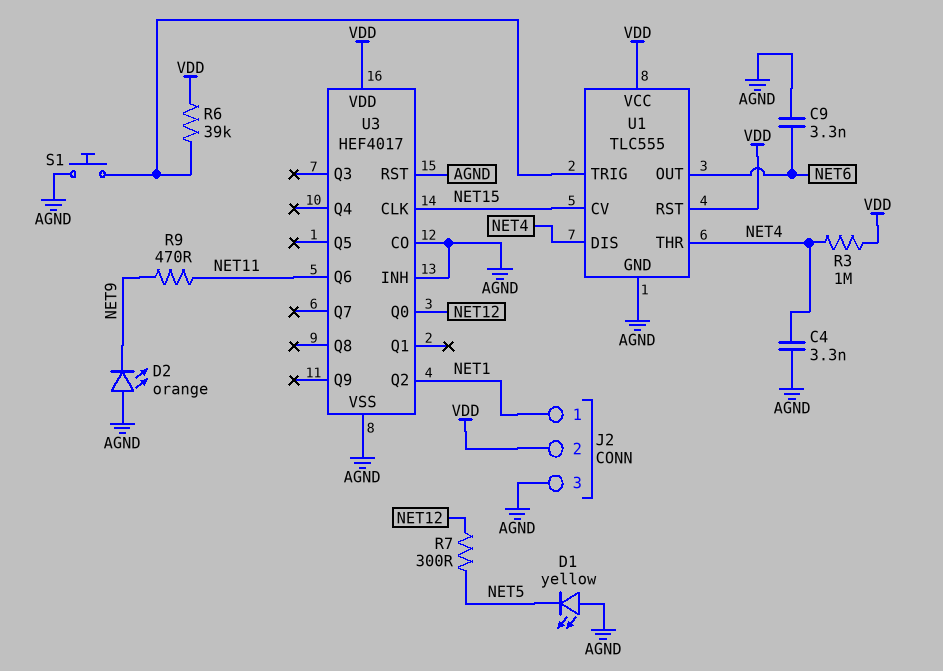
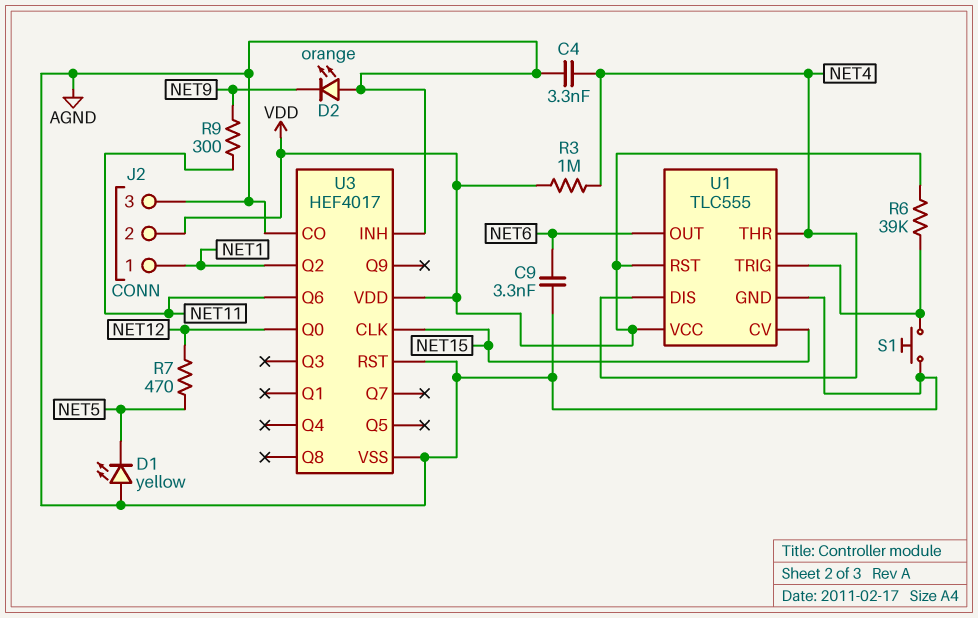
R7: 300 (NET5, NET12) -> 470 (NET5, NET12)
R9: 470 (NET9, NET11) -> 300 (NET9, NET11)

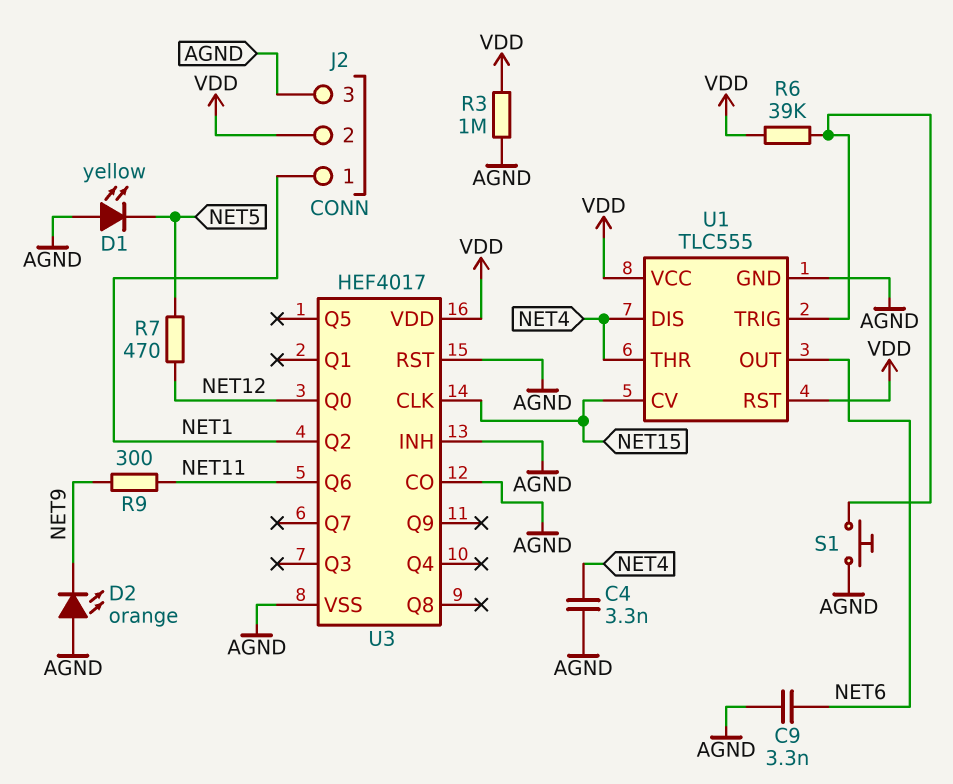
R3: 1M (NET4, VDD) -> 1M (AGND, VDD)

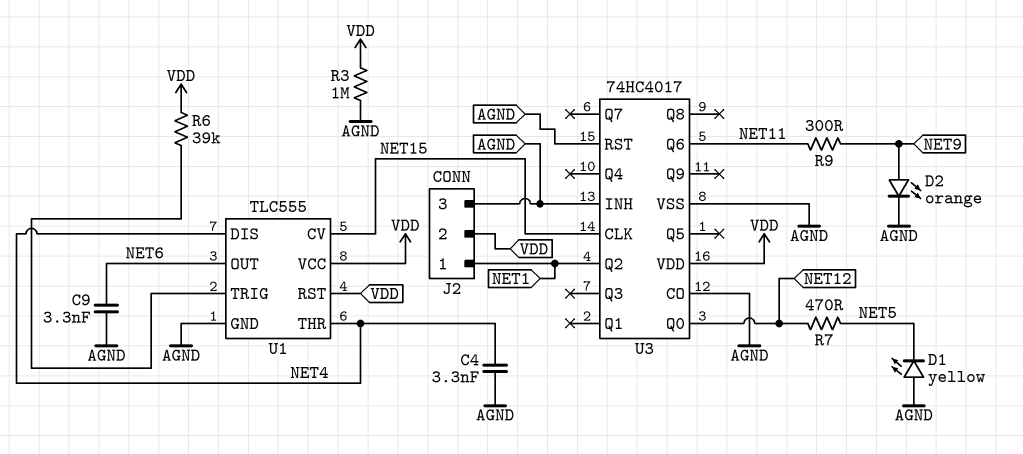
D2: LED orange (A AGND, K NET9) -> LED orange (A NET9, K AGND)
S1: button (AGND, U1/TRIG) -> none
U3: HEF4017 -> 74HC4017

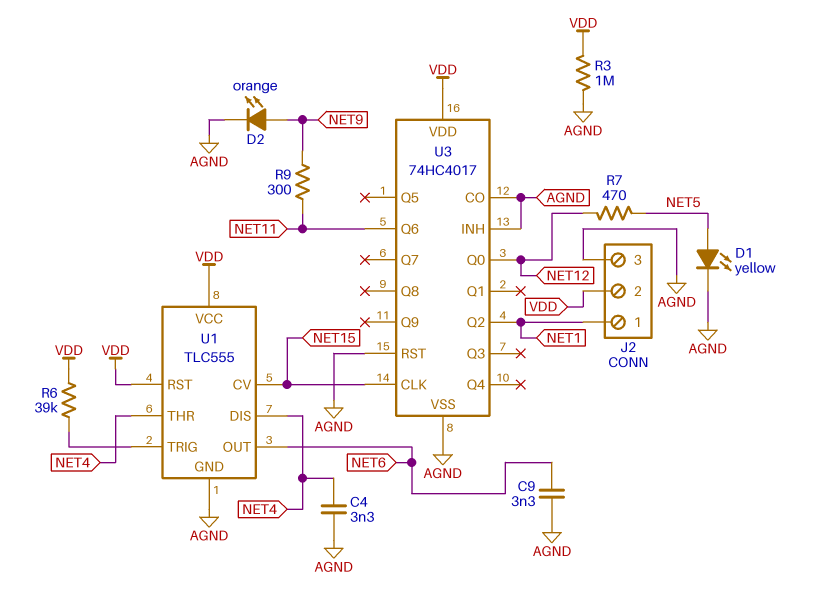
D1: LED yellow (A AGND, K NET5) -> LED yellow (A NET5, K AGND)

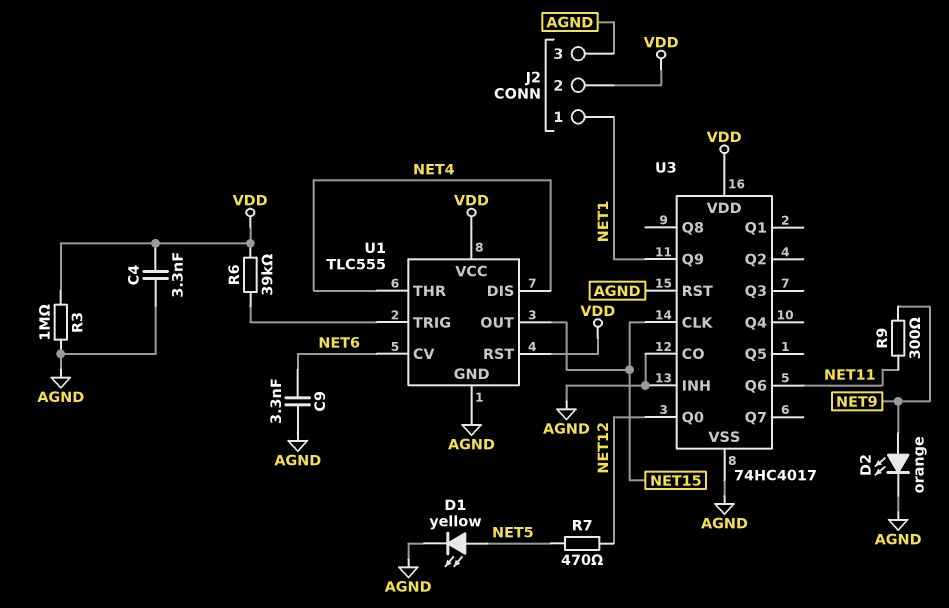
C4: 3.3nF (AGND, NET4) -> 3.3nF (AGND, VDD)
U1 pin CV: NET15 -> NET6
U1 pin OUT: NET6 -> NET15
U3 pin Q2: NET1 -> none
U3 pin Q9: none -> NET1

